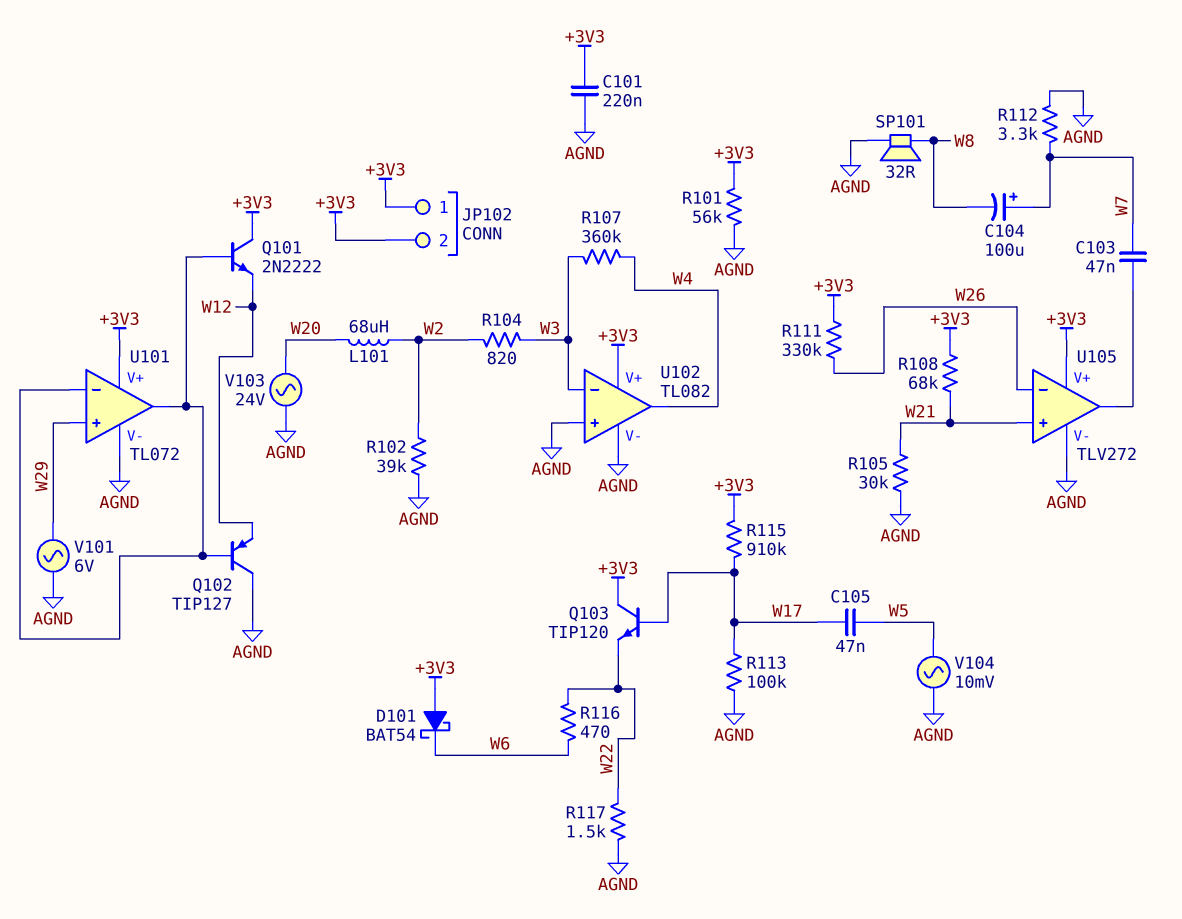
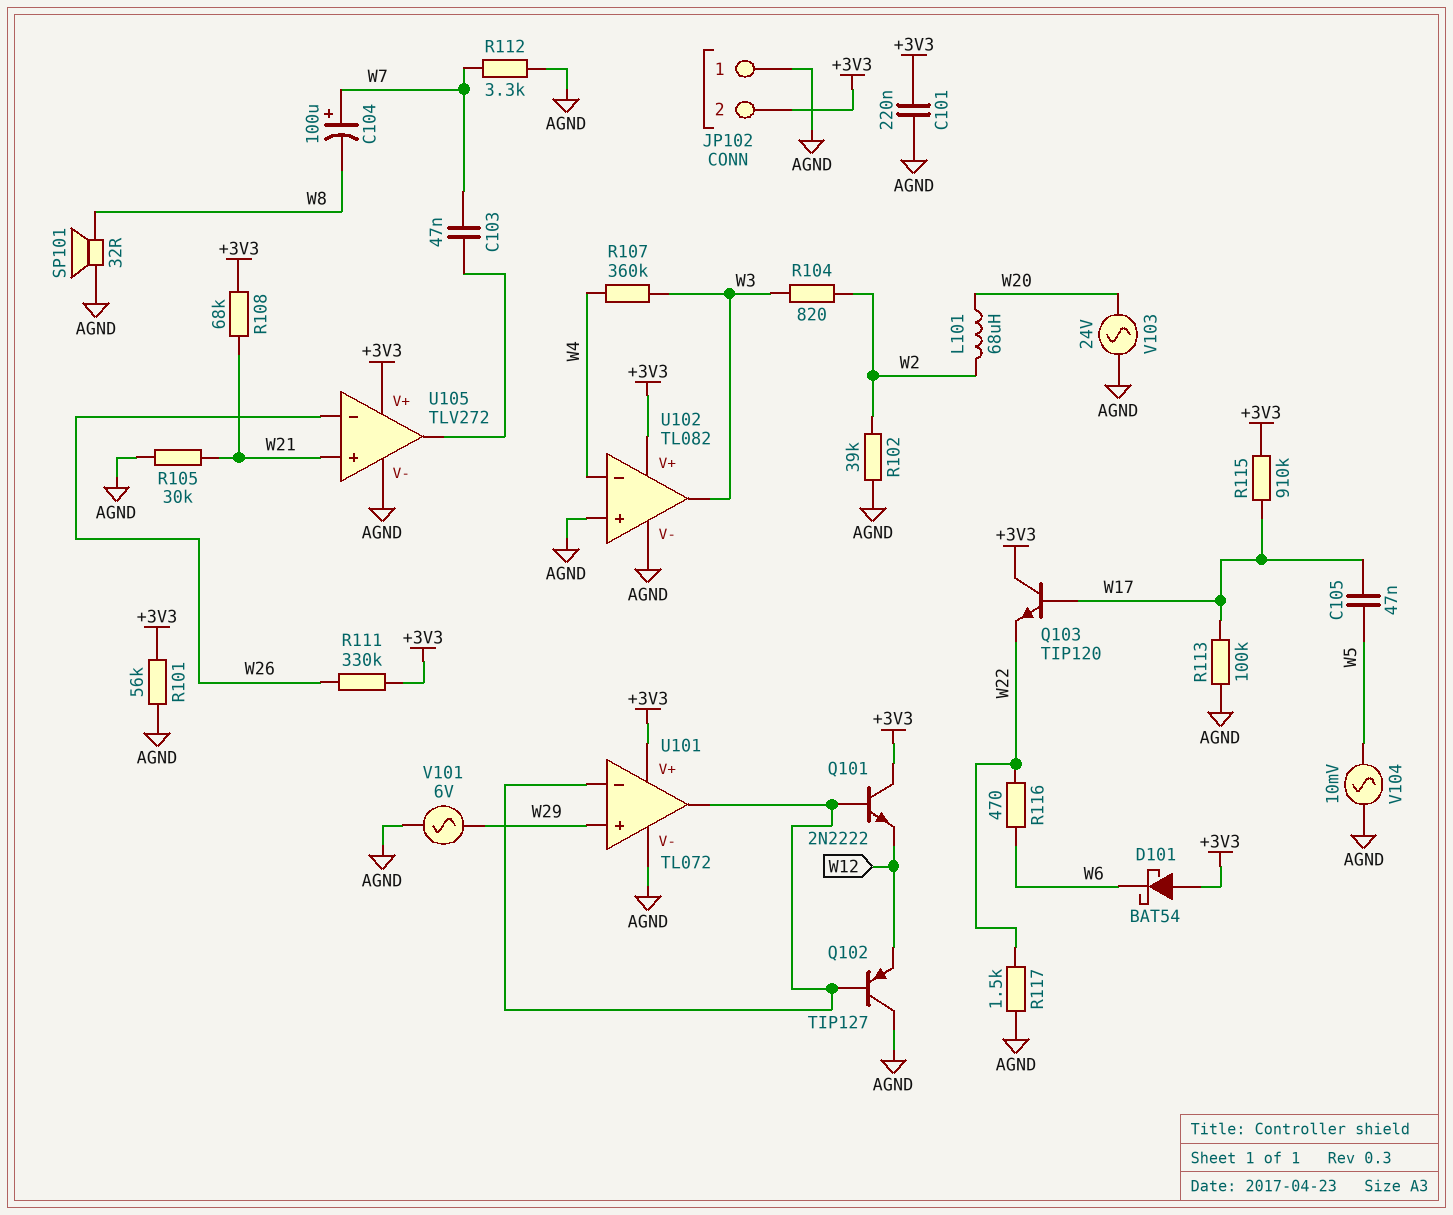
JP102 pin 1: +3V3 -> AGND
U102 pin in-: W3 -> W4
U102 pin out: W4 -> W3

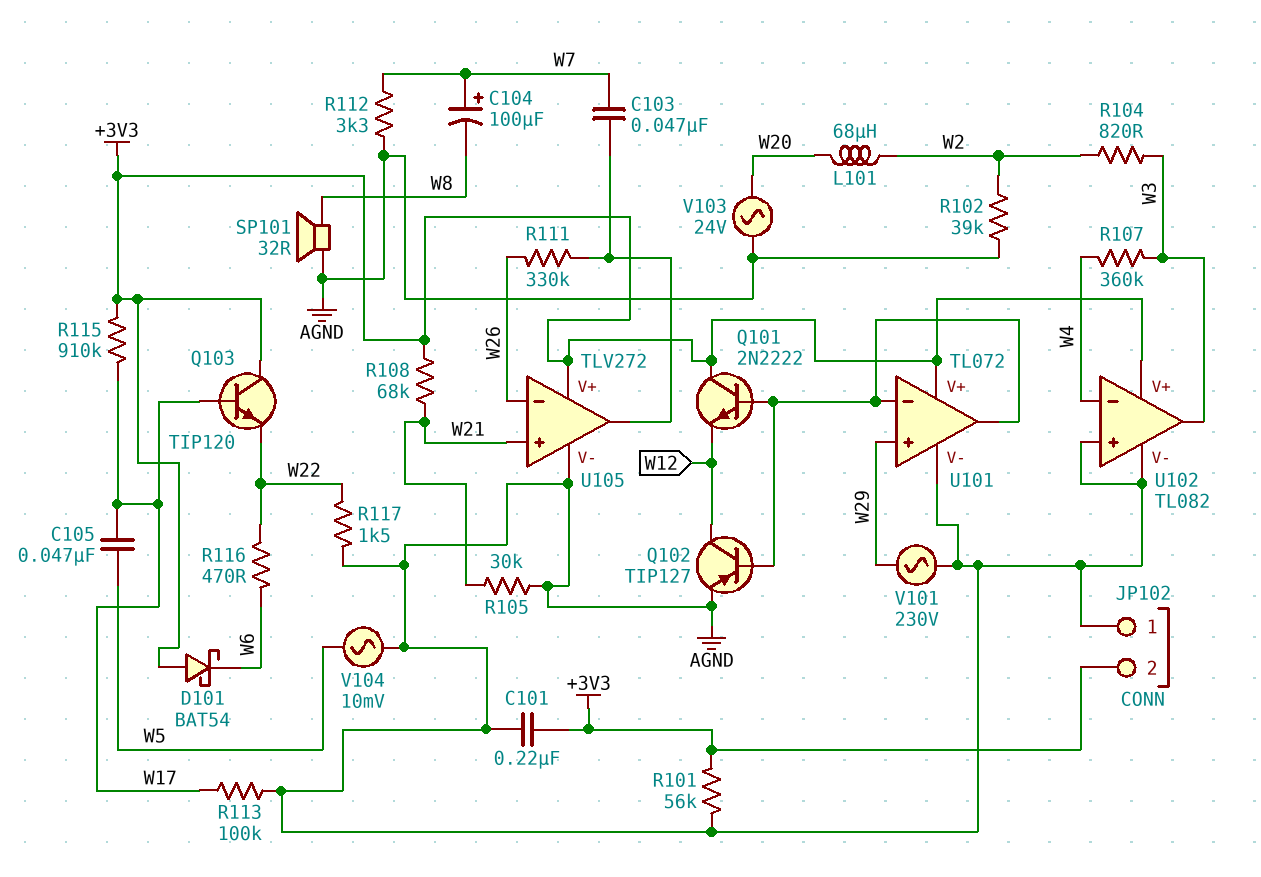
Q102: PNP TIP127 (B U101/in-, C AGND, E W12) -> PNP TIP127 (B U101/in-, C W12, E AGND)
R111: 330k (+3V3, W26) -> 330k (U105/out, W26)
V101: AC 6V (AGND, W29) -> AC 230V (AGND, W29)

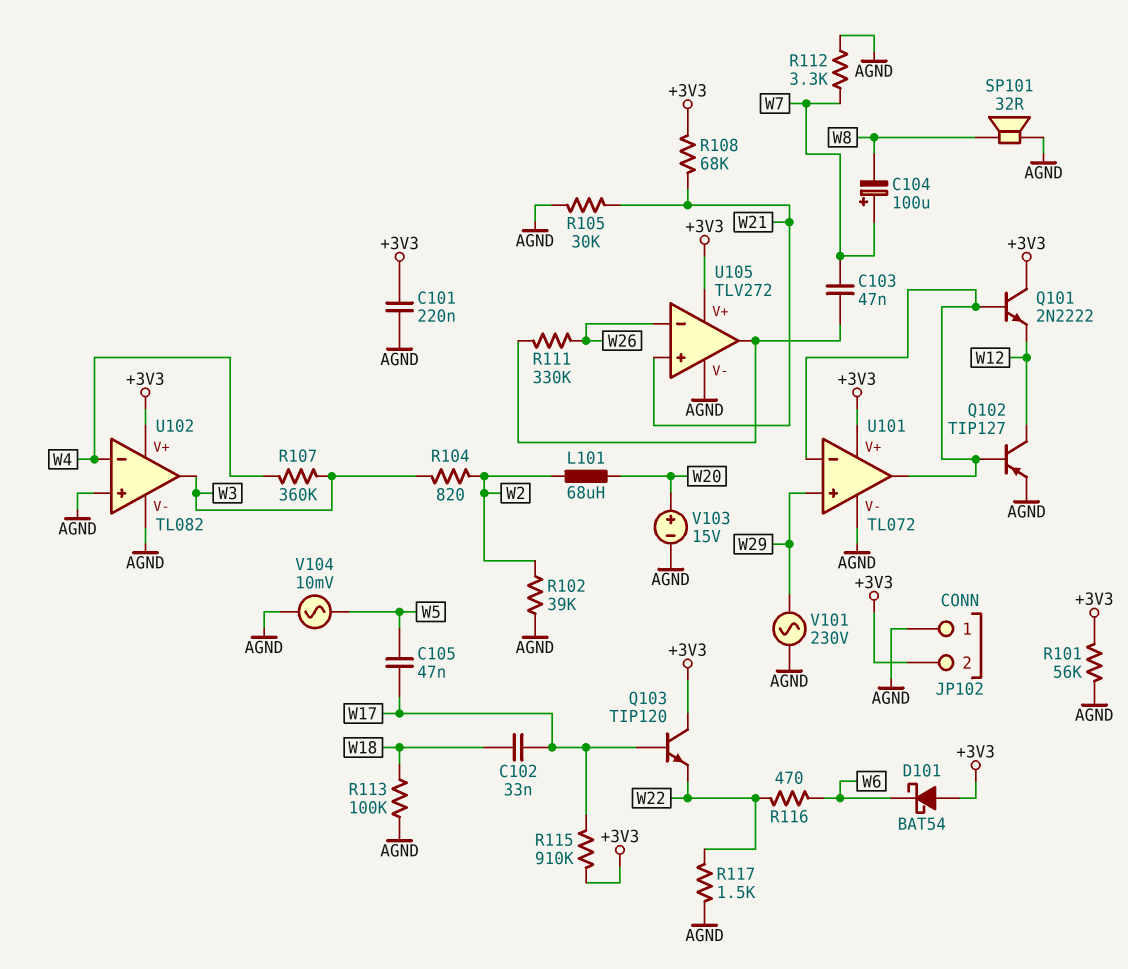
C102: none -> 33nF (W17, W18)
R113: 100k (AGND, W17) -> 100k (AGND, W18)
V103: AC 24V (AGND, W20) -> 15V (plus W20, minus AGND)

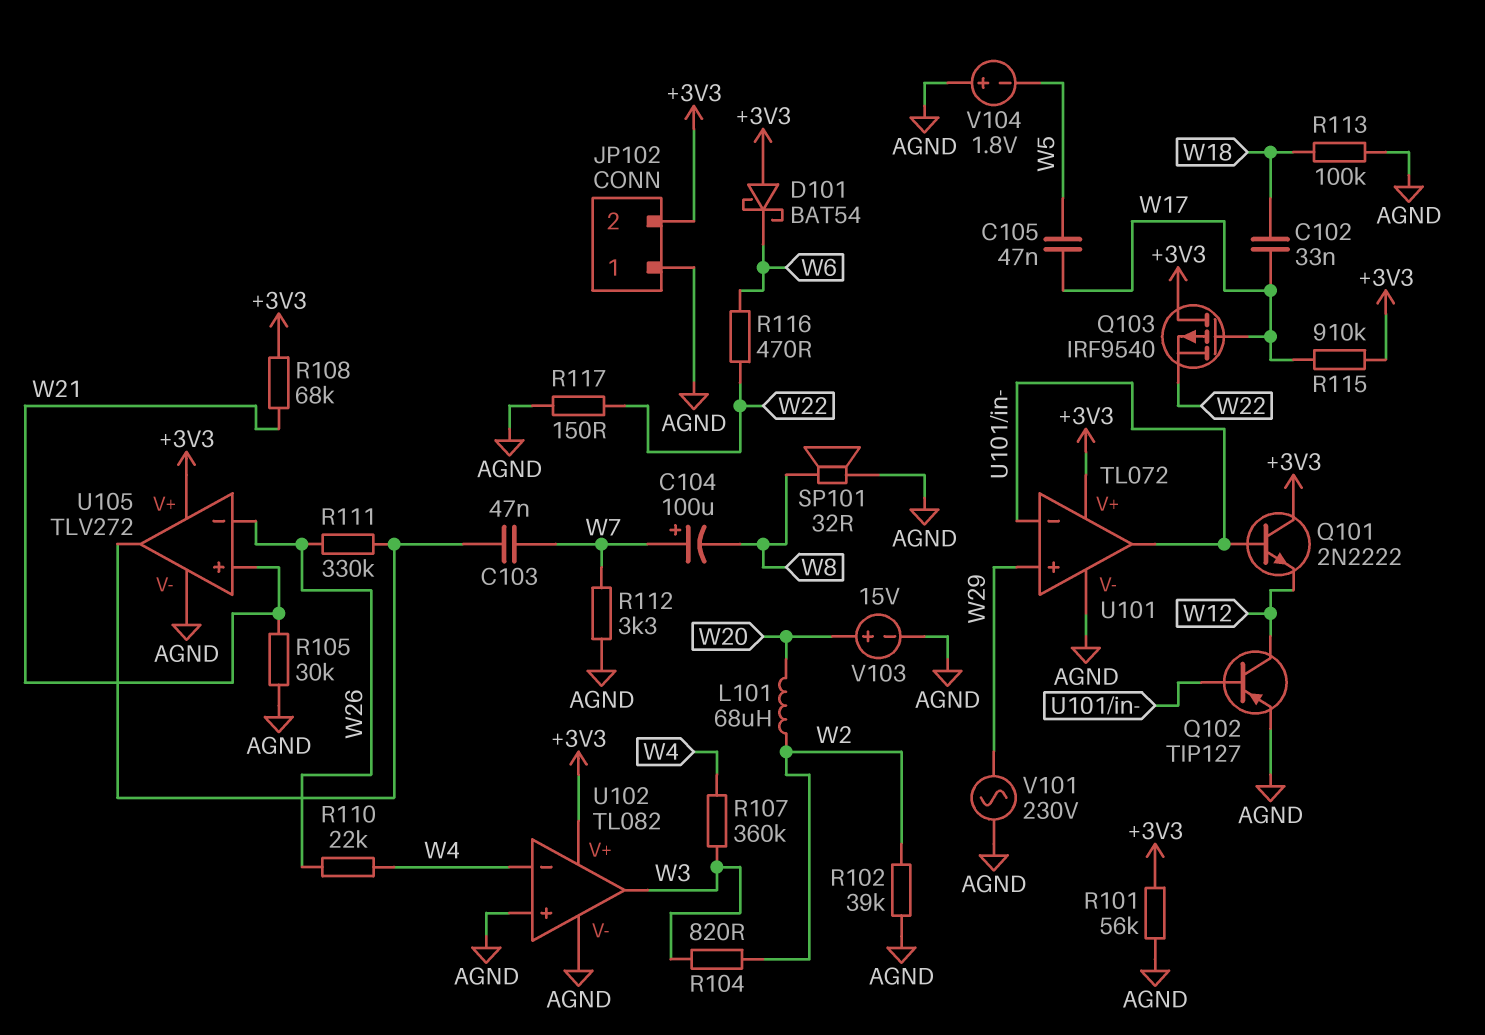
C101: 220nF (+3V3, AGND) -> none
Q103: NPN TIP120 (B W17, C +3V3, E W22) -> PMOS IRF9540 (G W17, D +3V3, S W22)
R110: none -> 22k (W4, W26)
R117: 1.5k (AGND, W22) -> 150 (AGND, W22)
V104: AC 10mV (AGND, W5) -> 1.8V (plus AGND, minus W5)

